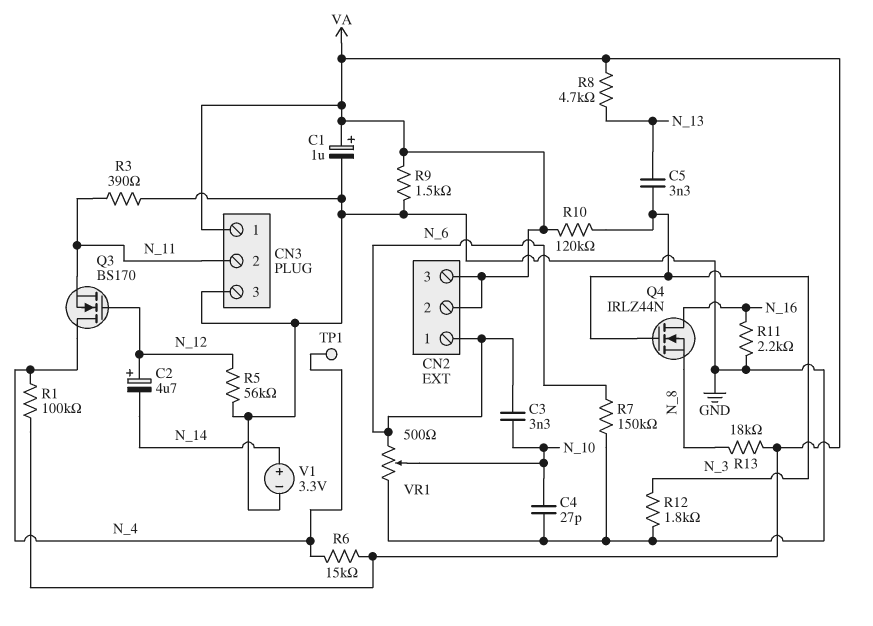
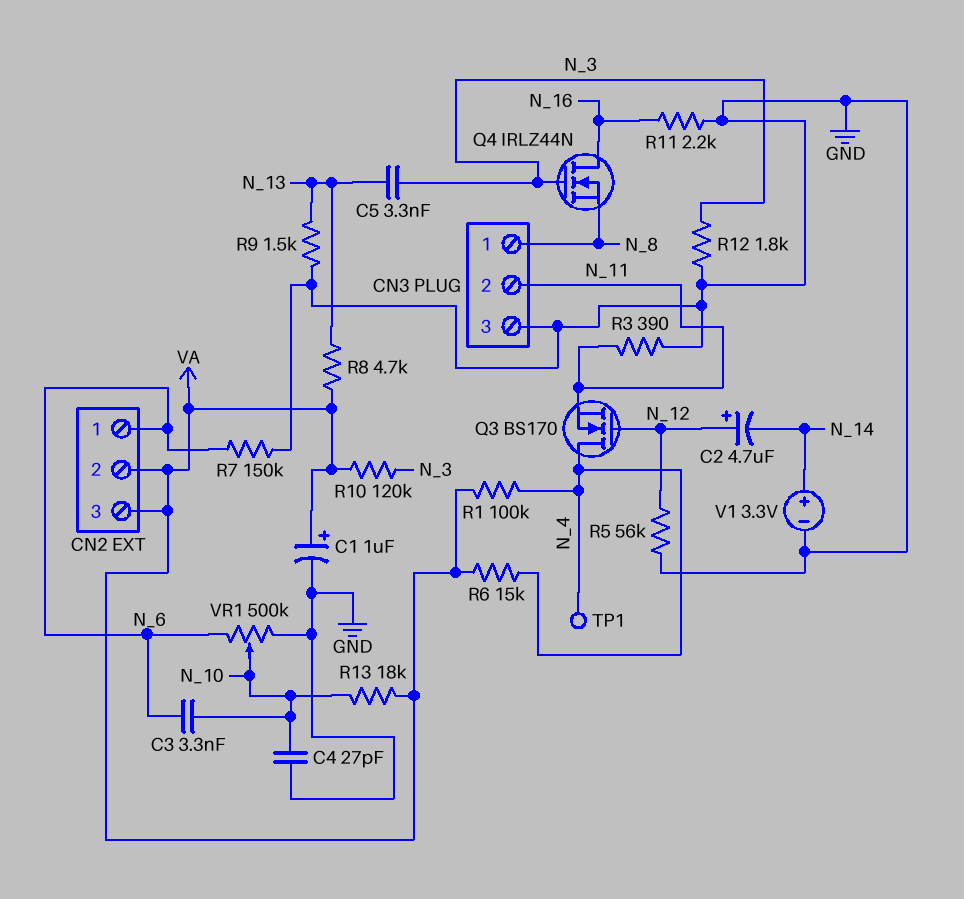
CN3 pin 1: VA -> N_8
R9: 1.5k (GND, VA) -> 1.5k (GND, N_13)
R13: 18k (N_8, VA) -> 18k (N_10, VA)
VR1: 500 (GND, N_6, wiper N_10) -> 500k (GND, N_6, wiper N_10)

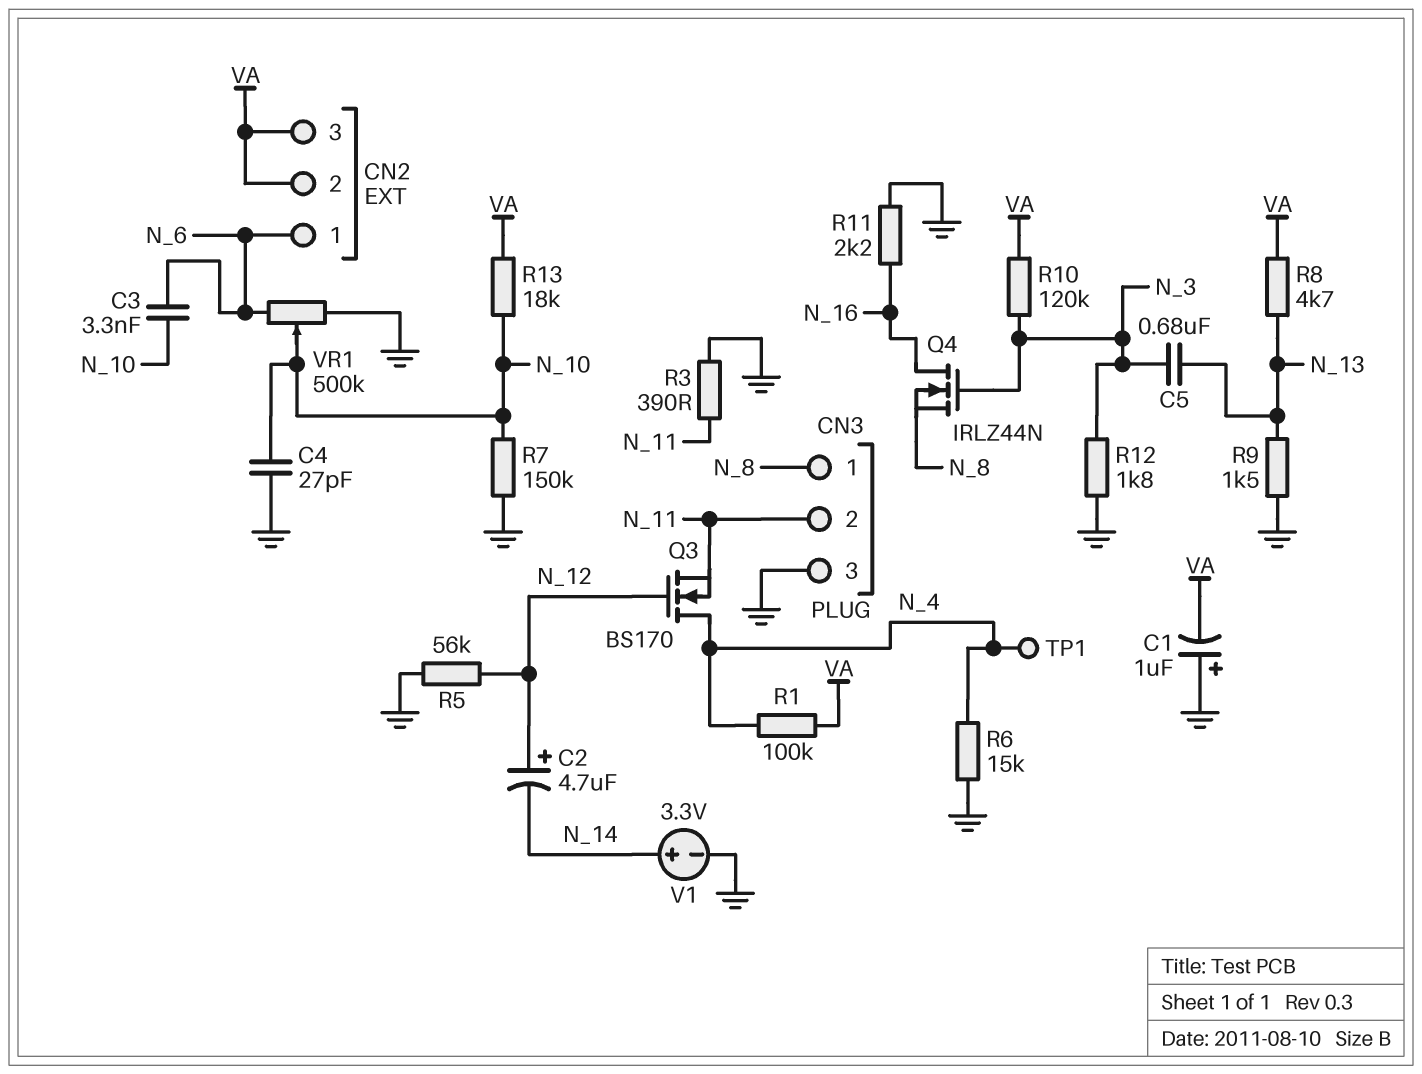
C1: 1uF (plus VA, minus GND) -> 1uF (plus GND, minus VA)
C5: 3.3nF (N_3, N_13) -> 680nF (N_3, N_13)
R6: 15k (N_4, VA) -> 15k (GND, N_4)
R7: 150k (GND, N_6) -> 150k (GND, N_10)

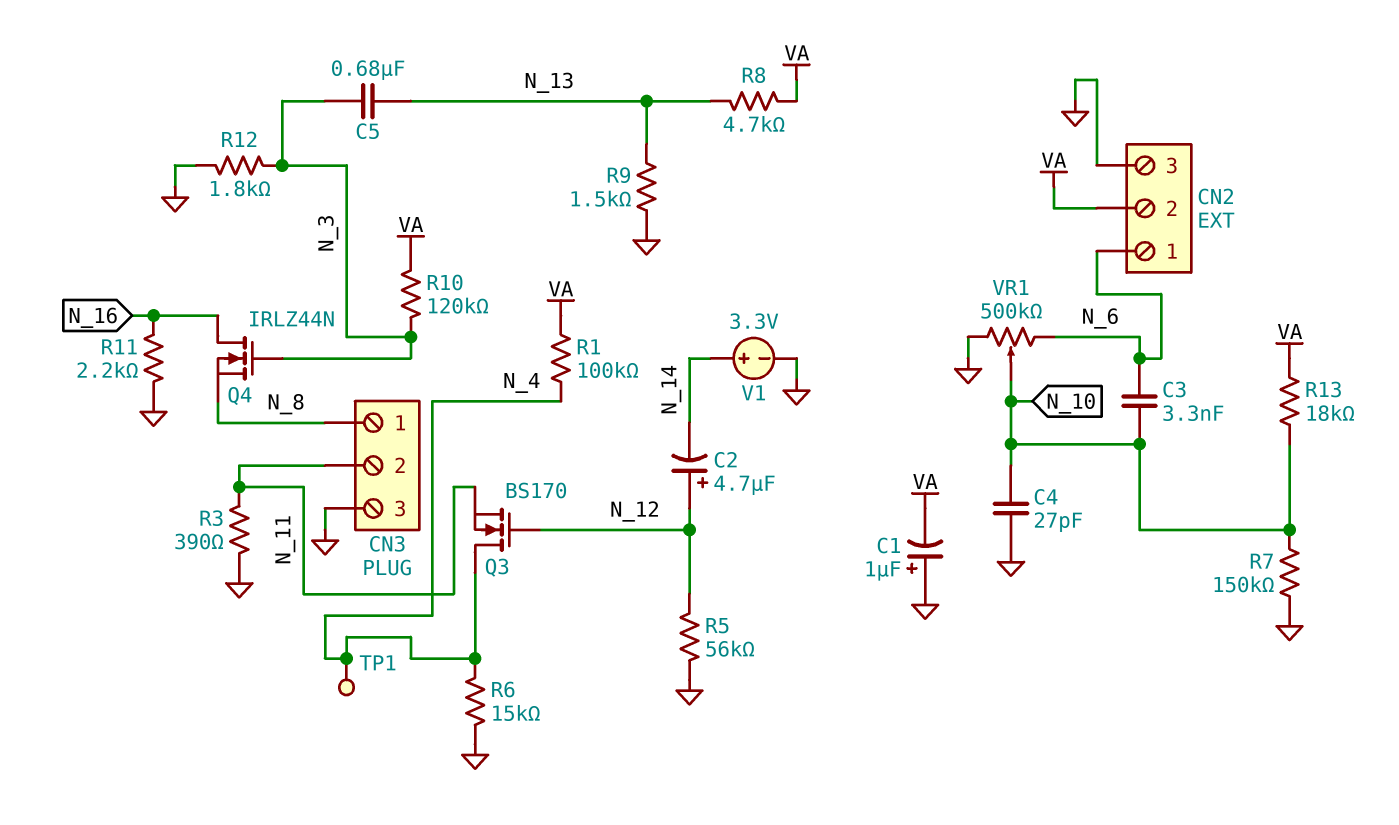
CN2 pin 3: VA -> GND

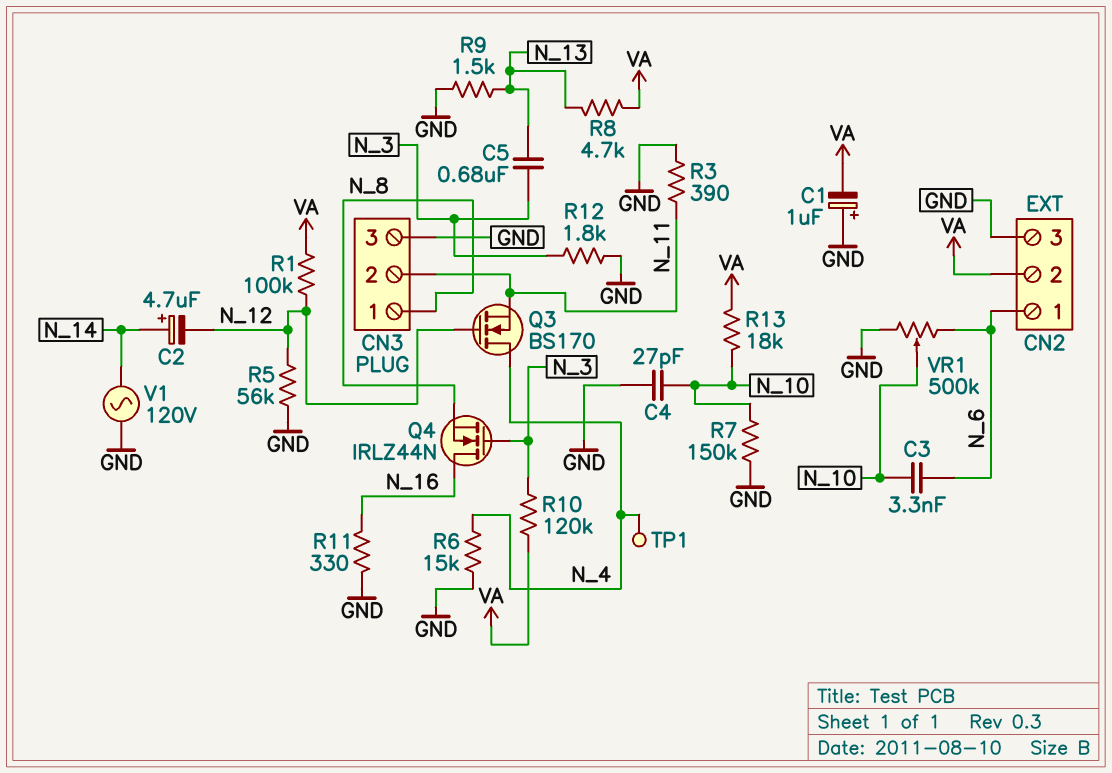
C2: 4.7uF (plus N_12, minus N_14) -> 4.7uF (plus N_14, minus N_12)
R1: 100k (N_4, VA) -> 100k (N_12, VA)
R11: 2.2k (GND, N_16) -> 330 (GND, N_16)
V1: 3.3V (plus N_14, minus GND) -> AC 120V (GND, N_14)

